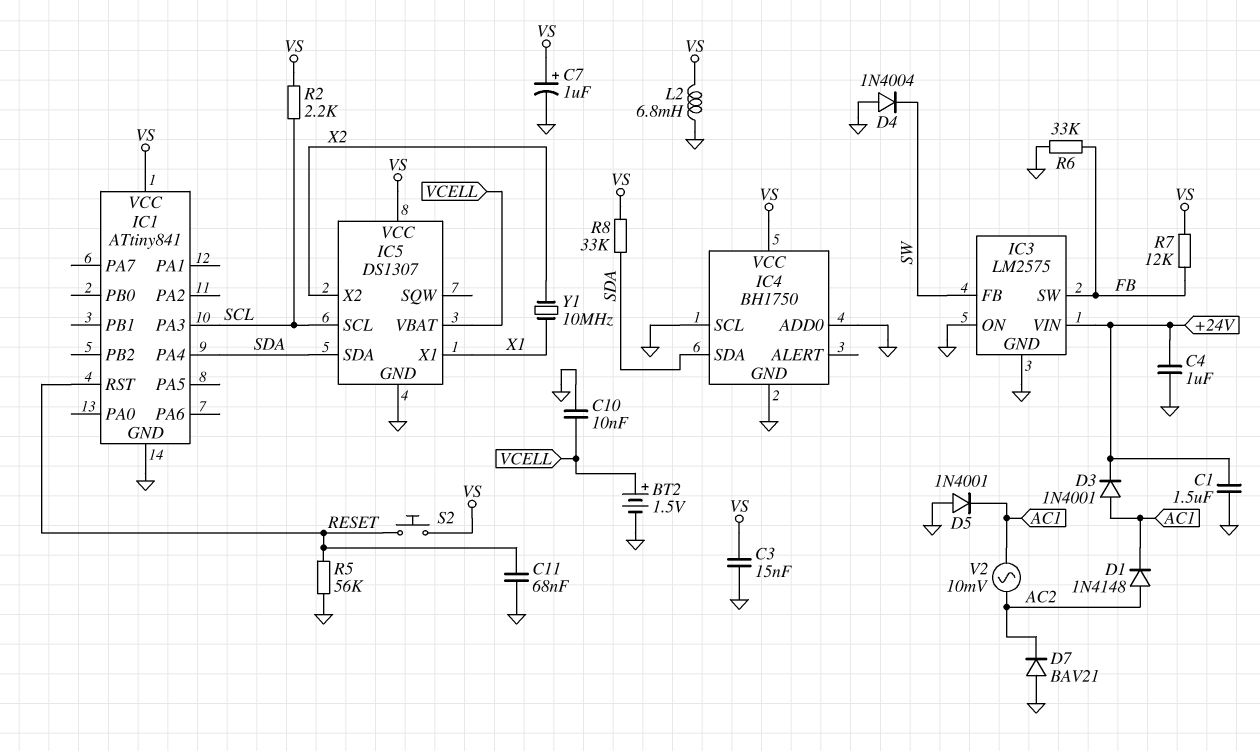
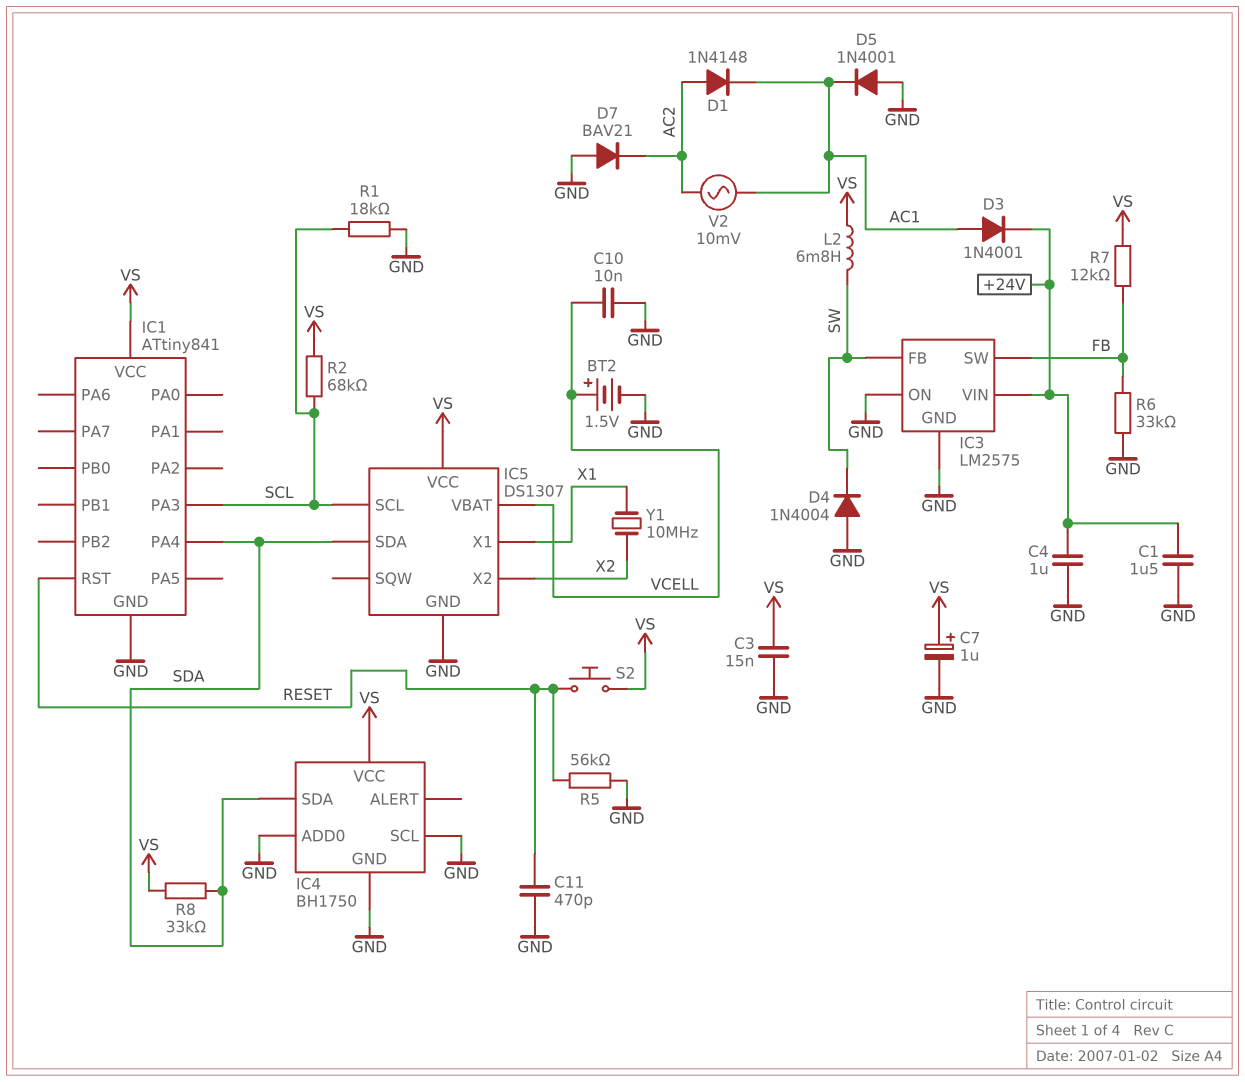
C11: 68nF (GND, RESET) -> 470pF (GND, RESET)
L2: 6.8mH (GND, VS) -> 6.8mH (SW, VS)
R1: none -> 18k (GND, SCL)
R2: 2.2k (SCL, VS) -> 68k (SCL, VS)

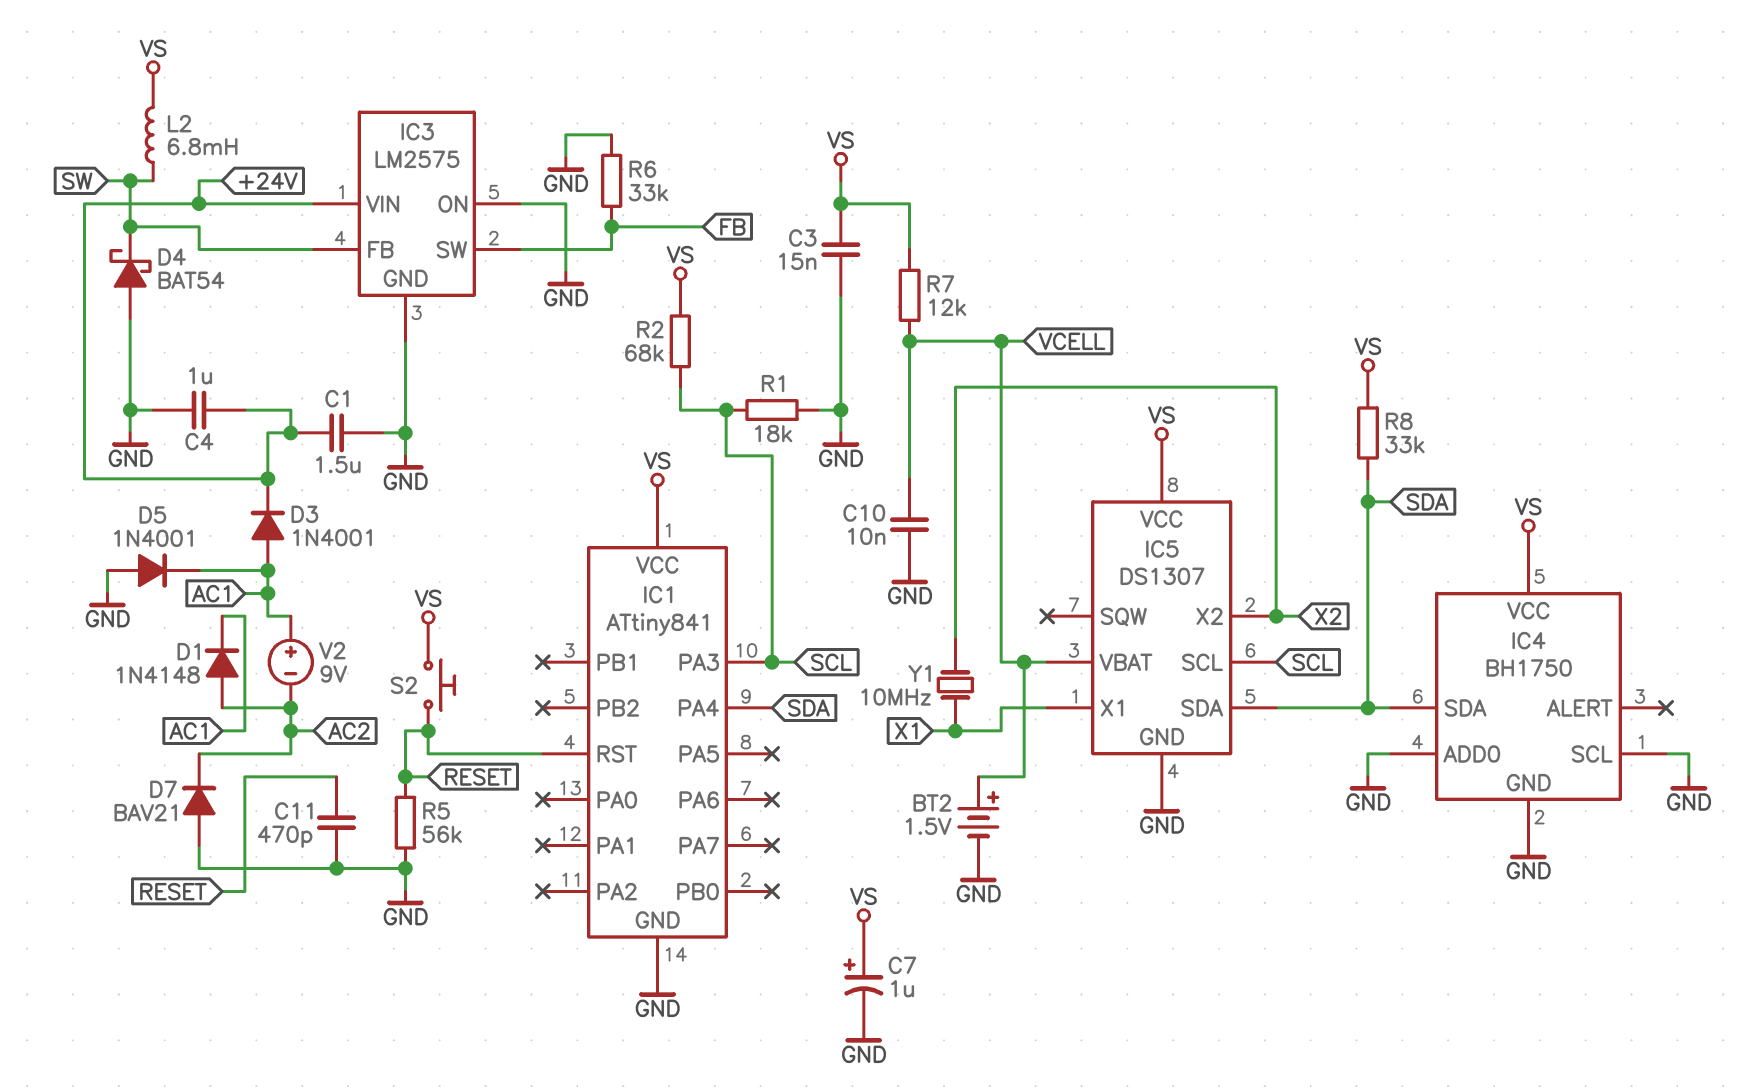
D4: diode 1N4004 (A GND, K SW) -> schottky BAT54 (A GND, K SW)
R7: 12k (FB, VS) -> 12k (VCELL, VS)
V2: AC 10mV (AC1, AC2) -> 9V (plus AC1, minus AC2)

